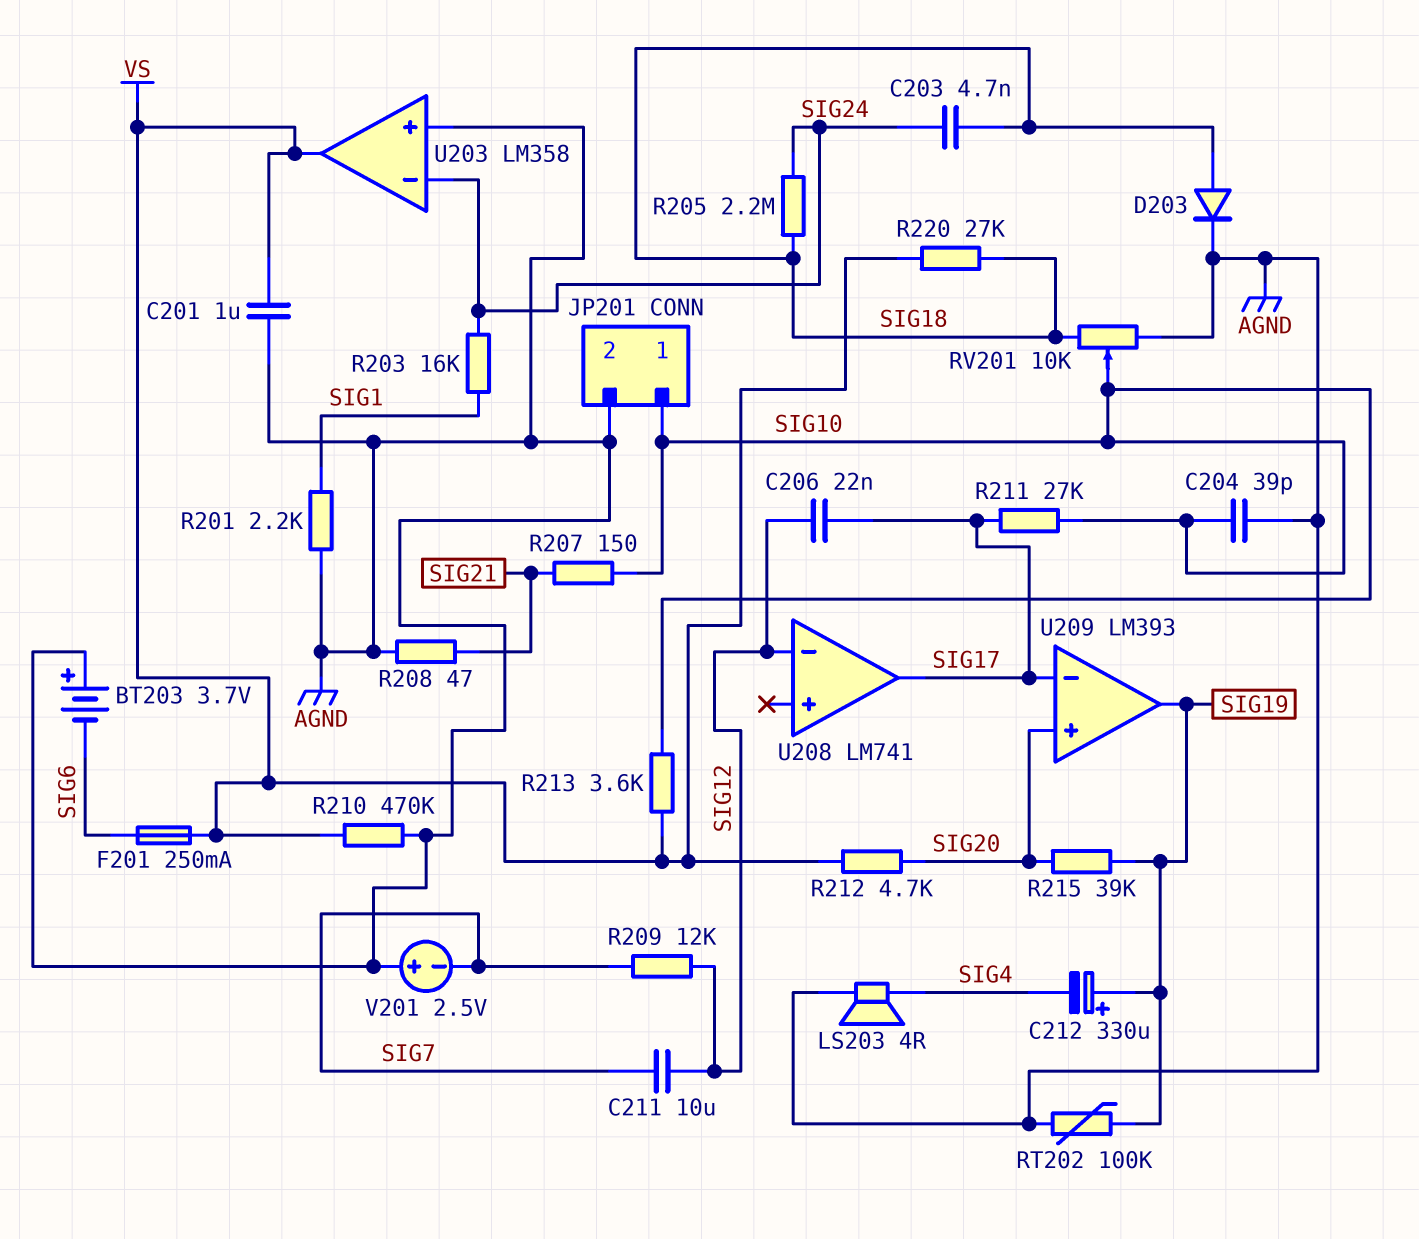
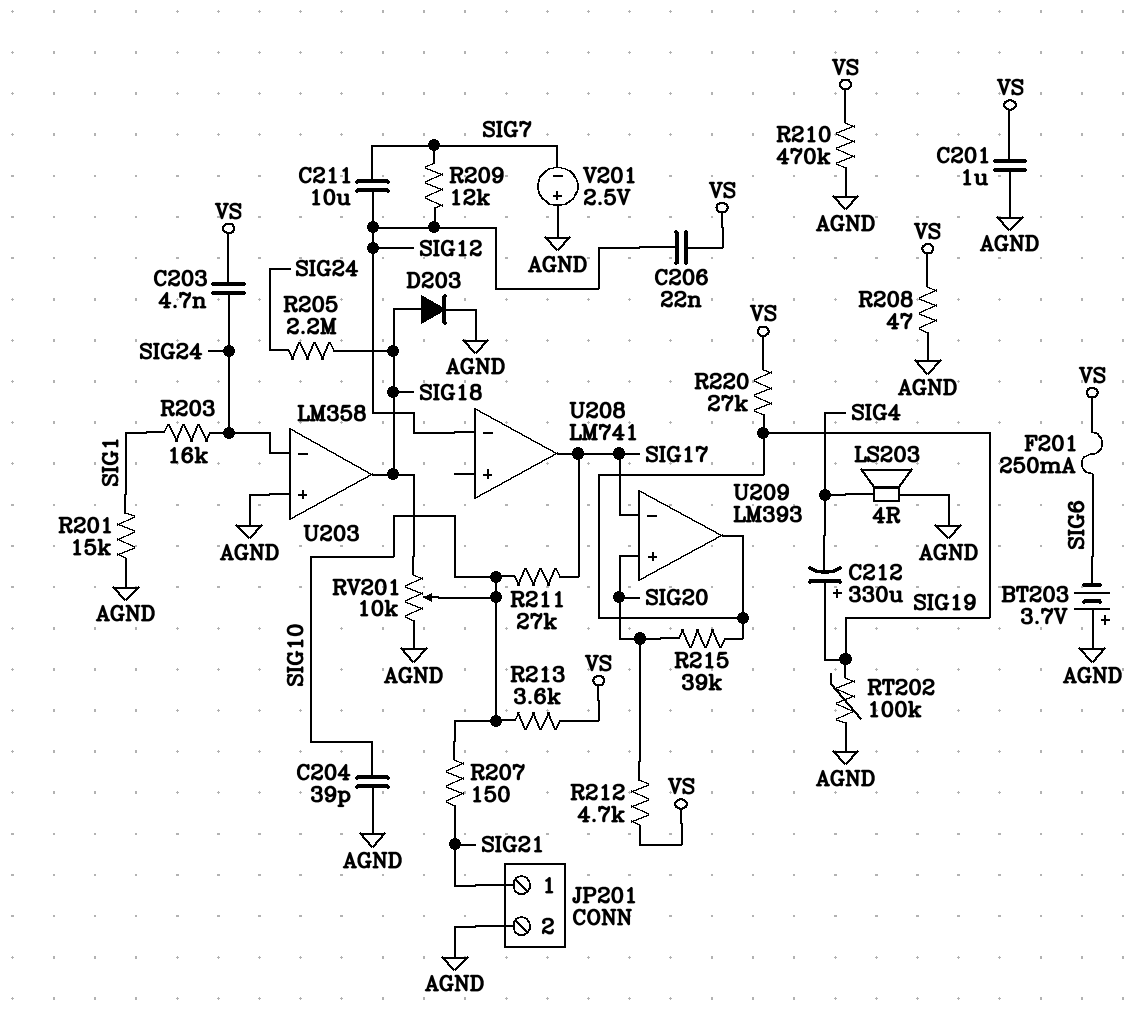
C203: 4.7nF (SIG18, SIG24) -> 4.7nF (SIG24, VS)
C206: 22nF (SIG12, SIG17) -> 22nF (SIG12, VS)
JP201 pin 1: SIG10 -> SIG21
R201: 2.2k (AGND, SIG1) -> 15k (AGND, SIG1)
R208: 47 (AGND, SIG21) -> 47 (AGND, VS)
R220: 27k (SIG18, VS) -> 27k (SIG19, VS)
U203 pin out: VS -> SIG18

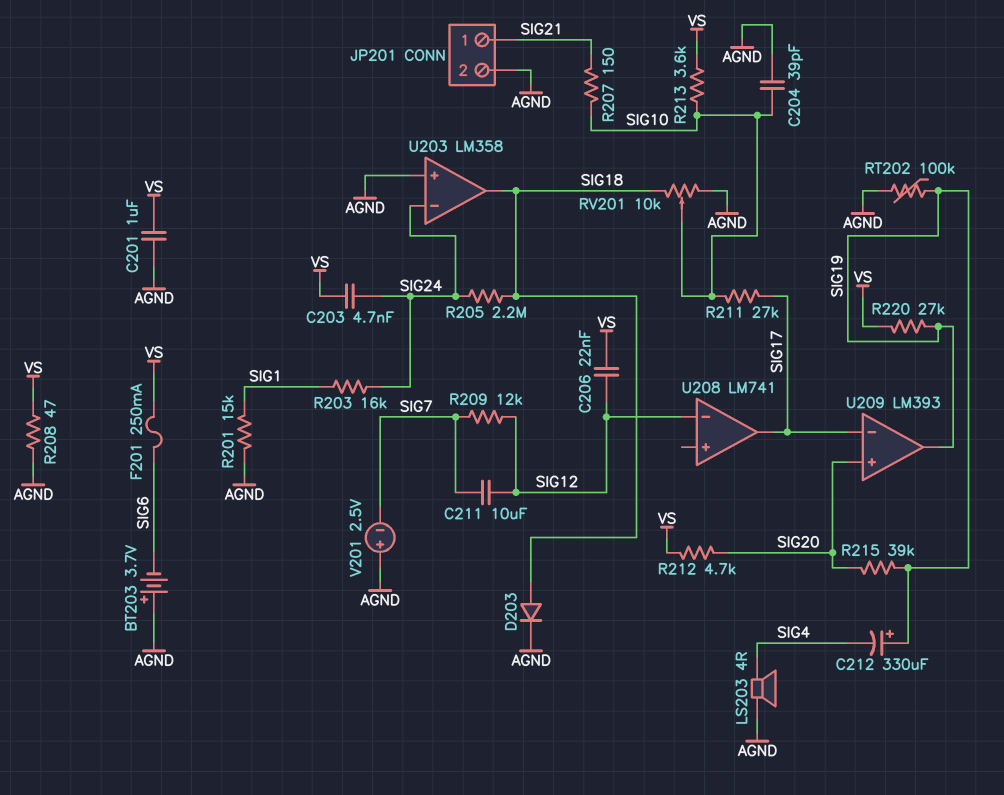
R210: 470k (AGND, VS) -> none

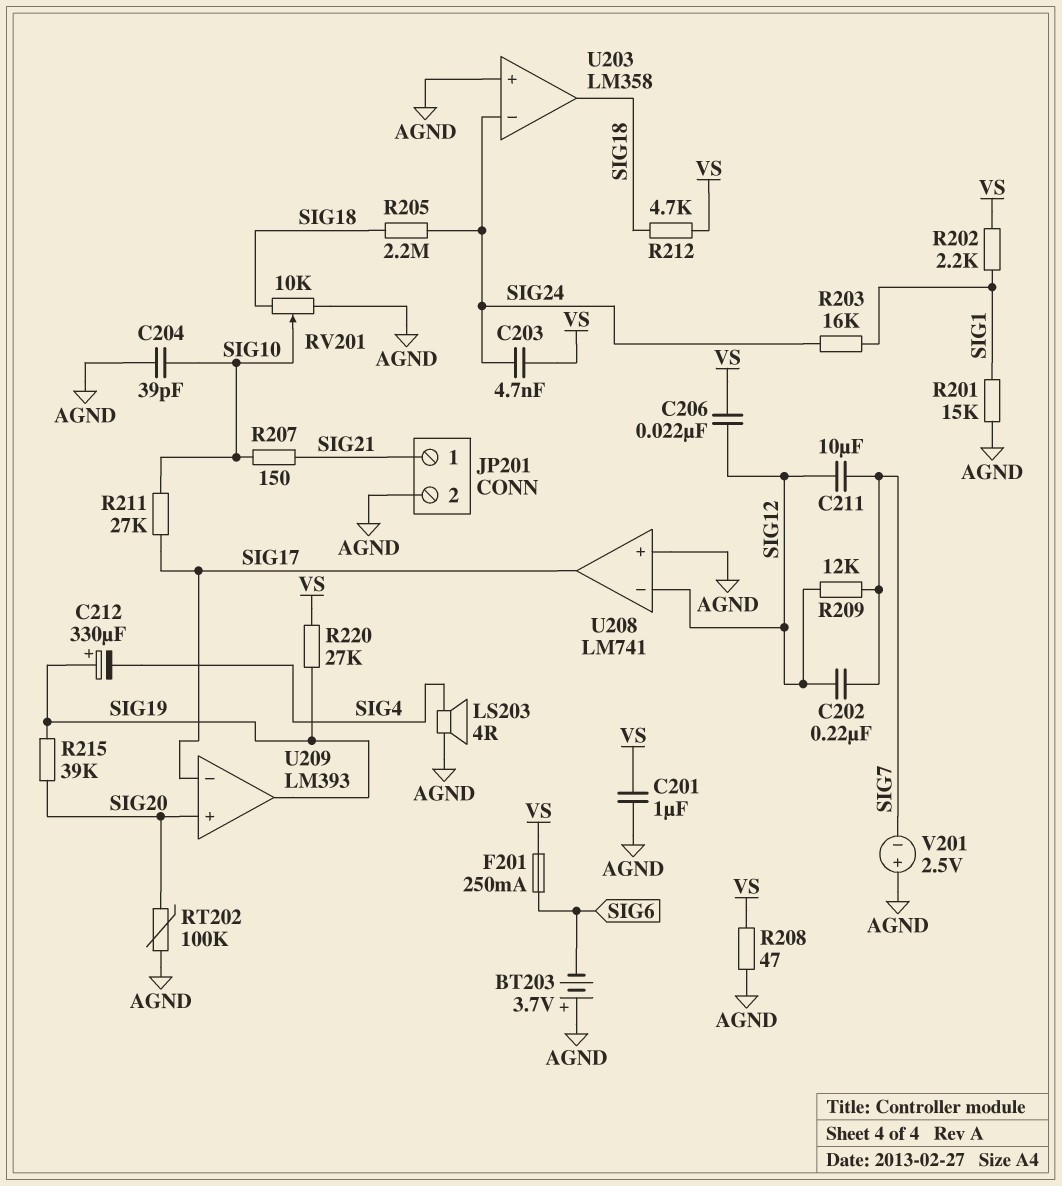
C202: none -> 220nF (SIG7, SIG12)
D203: diode (A SIG18, K AGND) -> none
R202: none -> 2.2k (SIG1, VS)
R212: 4.7k (SIG20, VS) -> 4.7k (SIG18, VS)
R213: 3.6k (SIG10, VS) -> none
RT202: 100k (AGND, SIG19) -> 100k (AGND, SIG20)
U208 pin in+: none -> AGND

